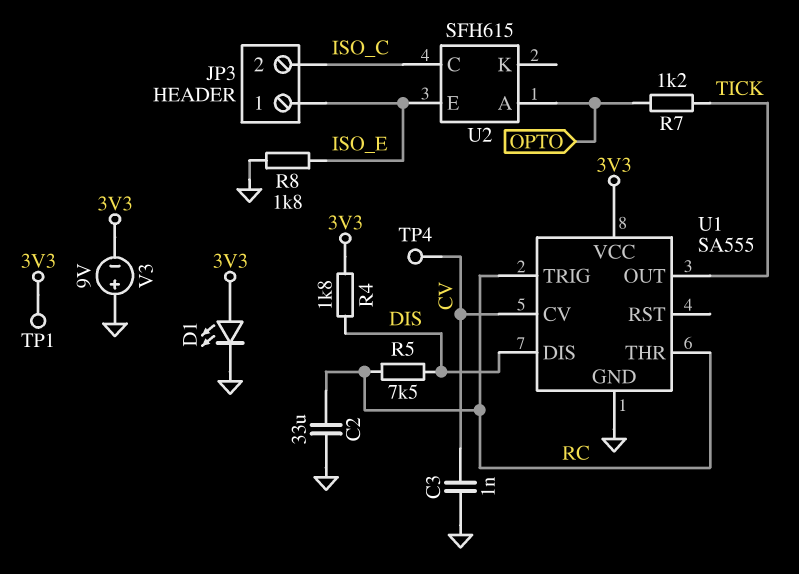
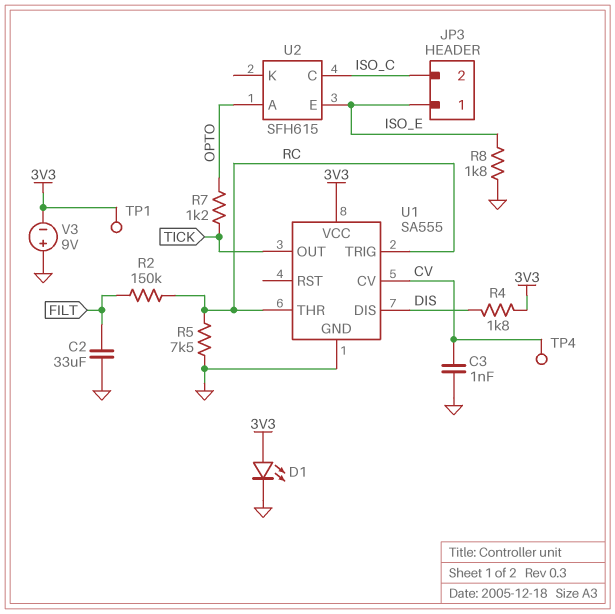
C2: 33uF (GND, RC) -> 33uF (FILT, GND)
R2: none -> 150k (FILT, RC)
R5: 7.5k (DIS, RC) -> 7.5k (GND, RC)

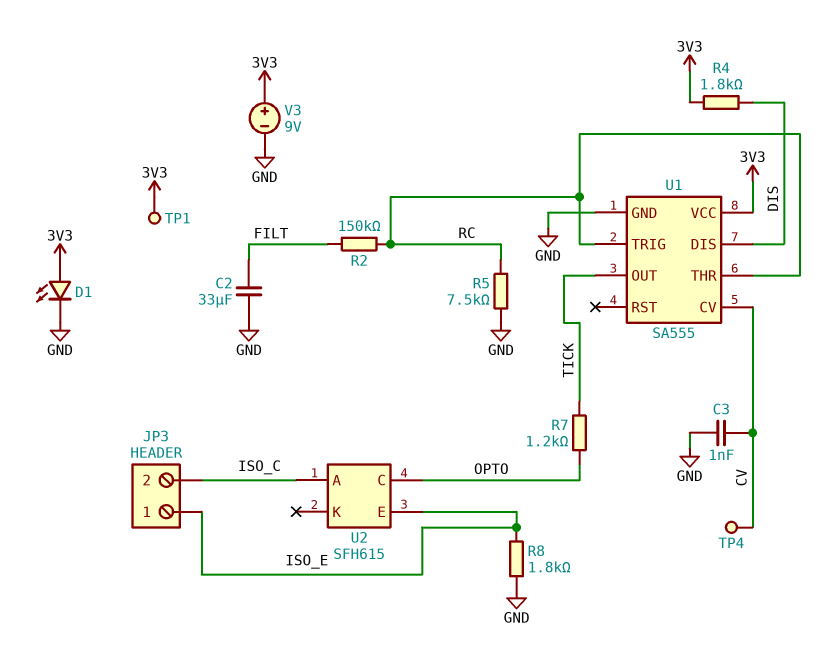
U2 pin A: OPTO -> ISO_C
U2 pin C: ISO_C -> OPTO
V3: 9V (plus GND, minus 3V3) -> 9V (plus 3V3, minus GND)

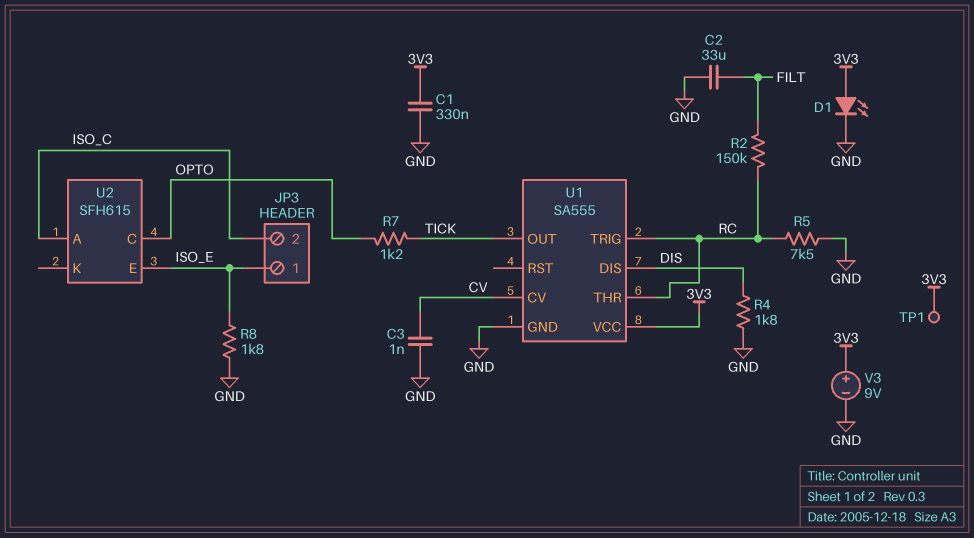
C1: none -> 330nF (3V3, GND)
R4: 1.8k (3V3, DIS) -> 1.8k (DIS, GND)
TP4: test point (CV) -> none

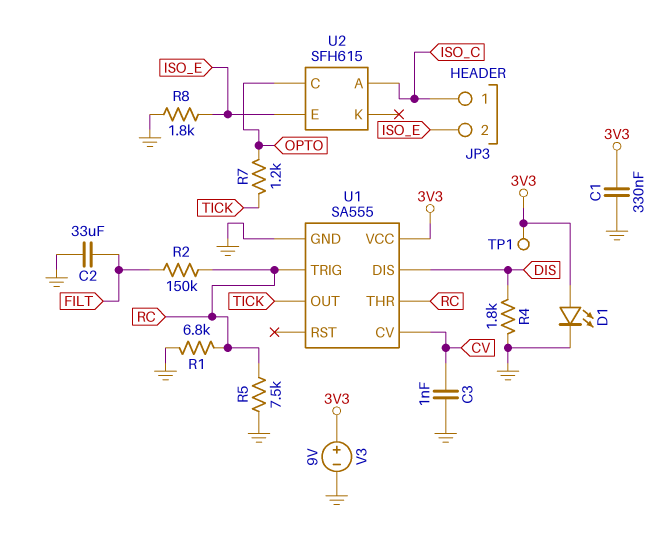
JP3 pin 1: ISO_E -> ISO_C
JP3 pin 2: ISO_C -> ISO_E
R1: none -> 6.8k (GND, RC)

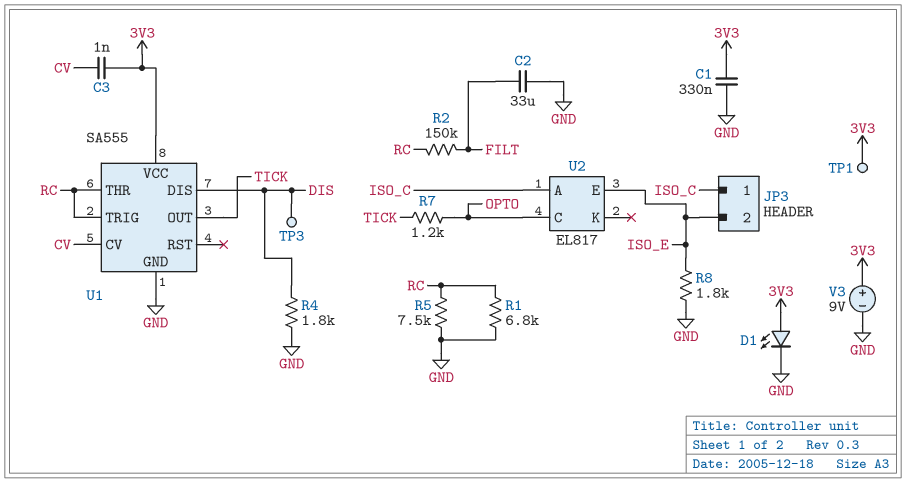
C3: 1nF (CV, GND) -> 1nF (3V3, CV)
TP3: none -> test point (DIS)
U2: SFH615 -> EL817

